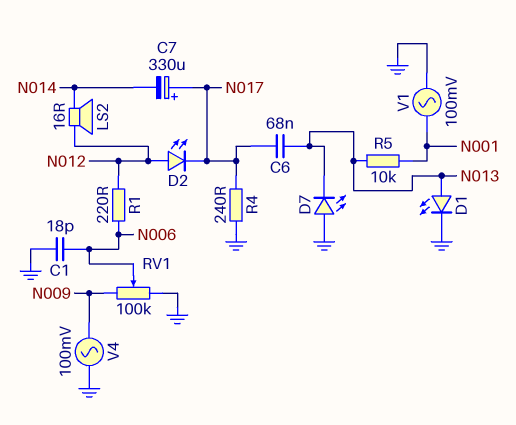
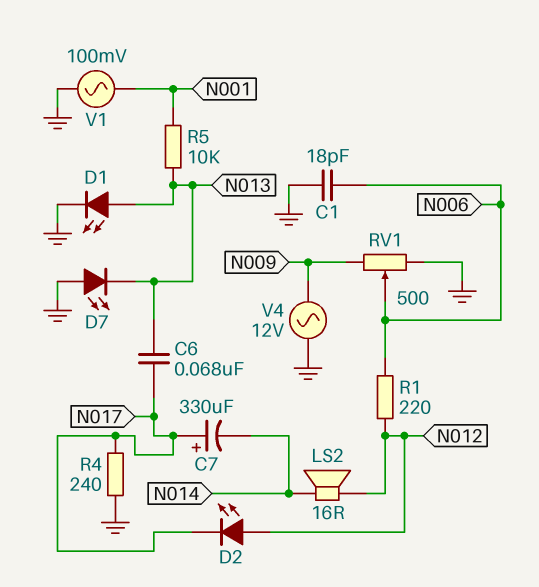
RV1: 100k (GND, N009, wiper N006) -> 500 (GND, N009, wiper N006)
V4: AC 100mV (GND, N009) -> AC 12V (GND, N009)

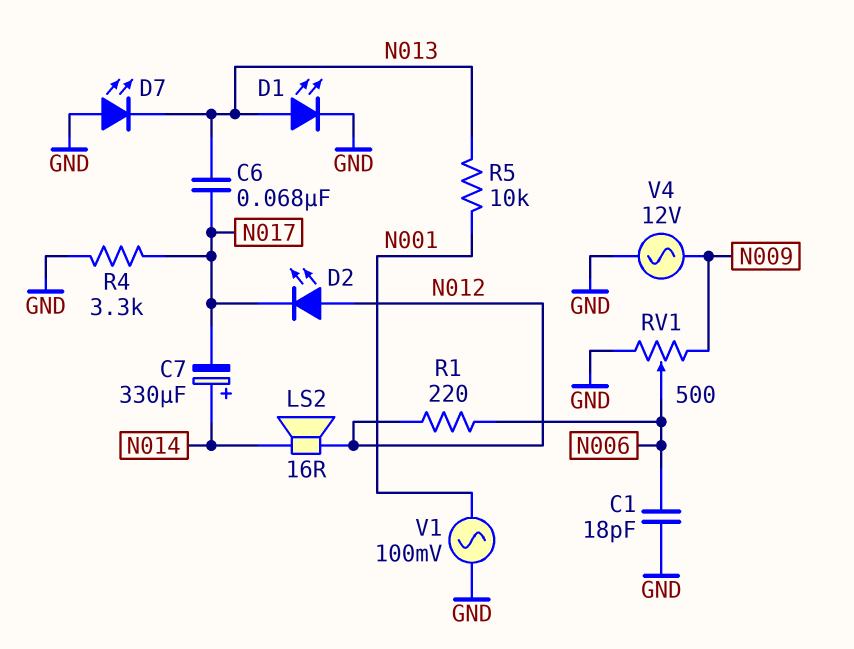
C7: 330uF (plus N017, minus N014) -> 330uF (plus N014, minus N017)
R4: 240 (GND, N017) -> 3.3k (GND, N017)

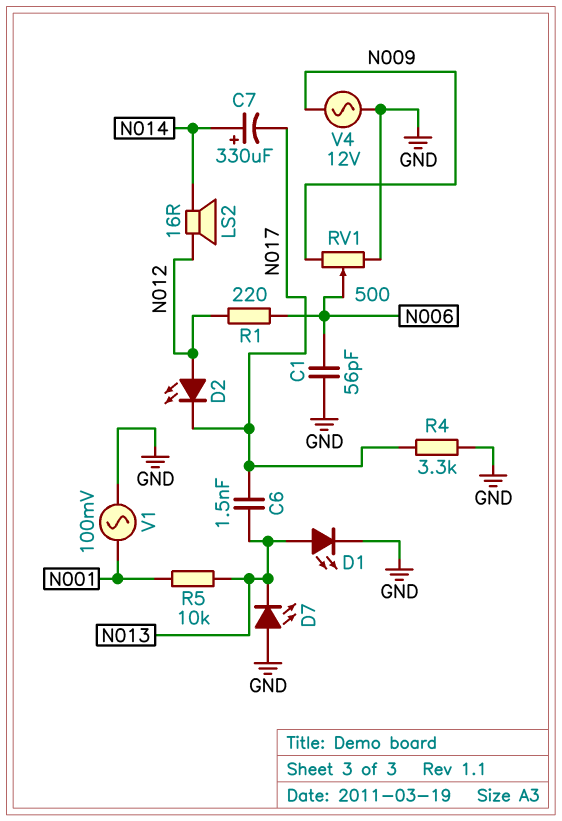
C1: 18pF (GND, N006) -> 56pF (GND, N006)
C6: 68nF (N013, N017) -> 1.5nF (N013, N017)

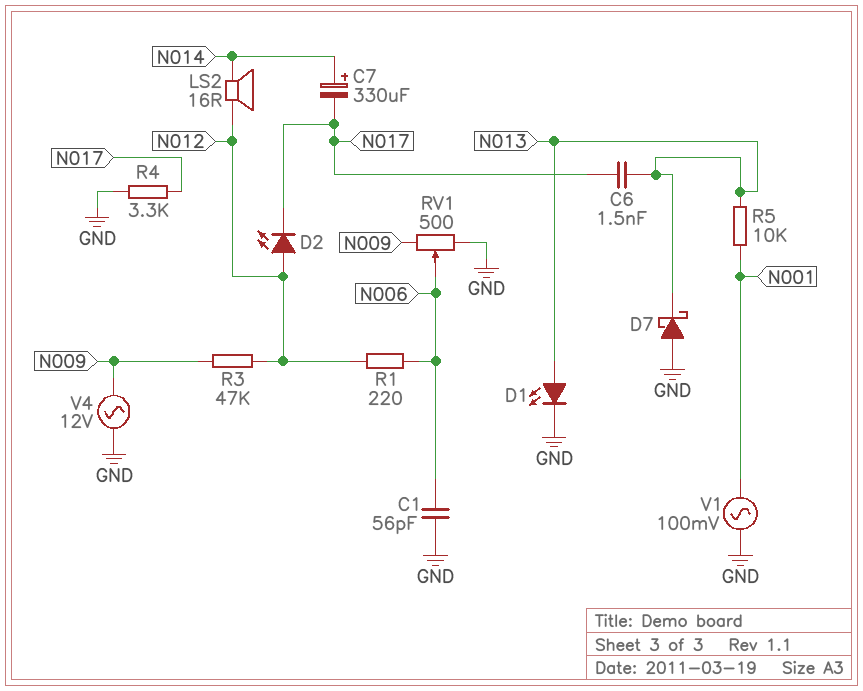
D7: LED (A GND, K N013) -> schottky (A GND, K N013)
R3: none -> 47k (N009, N012)

